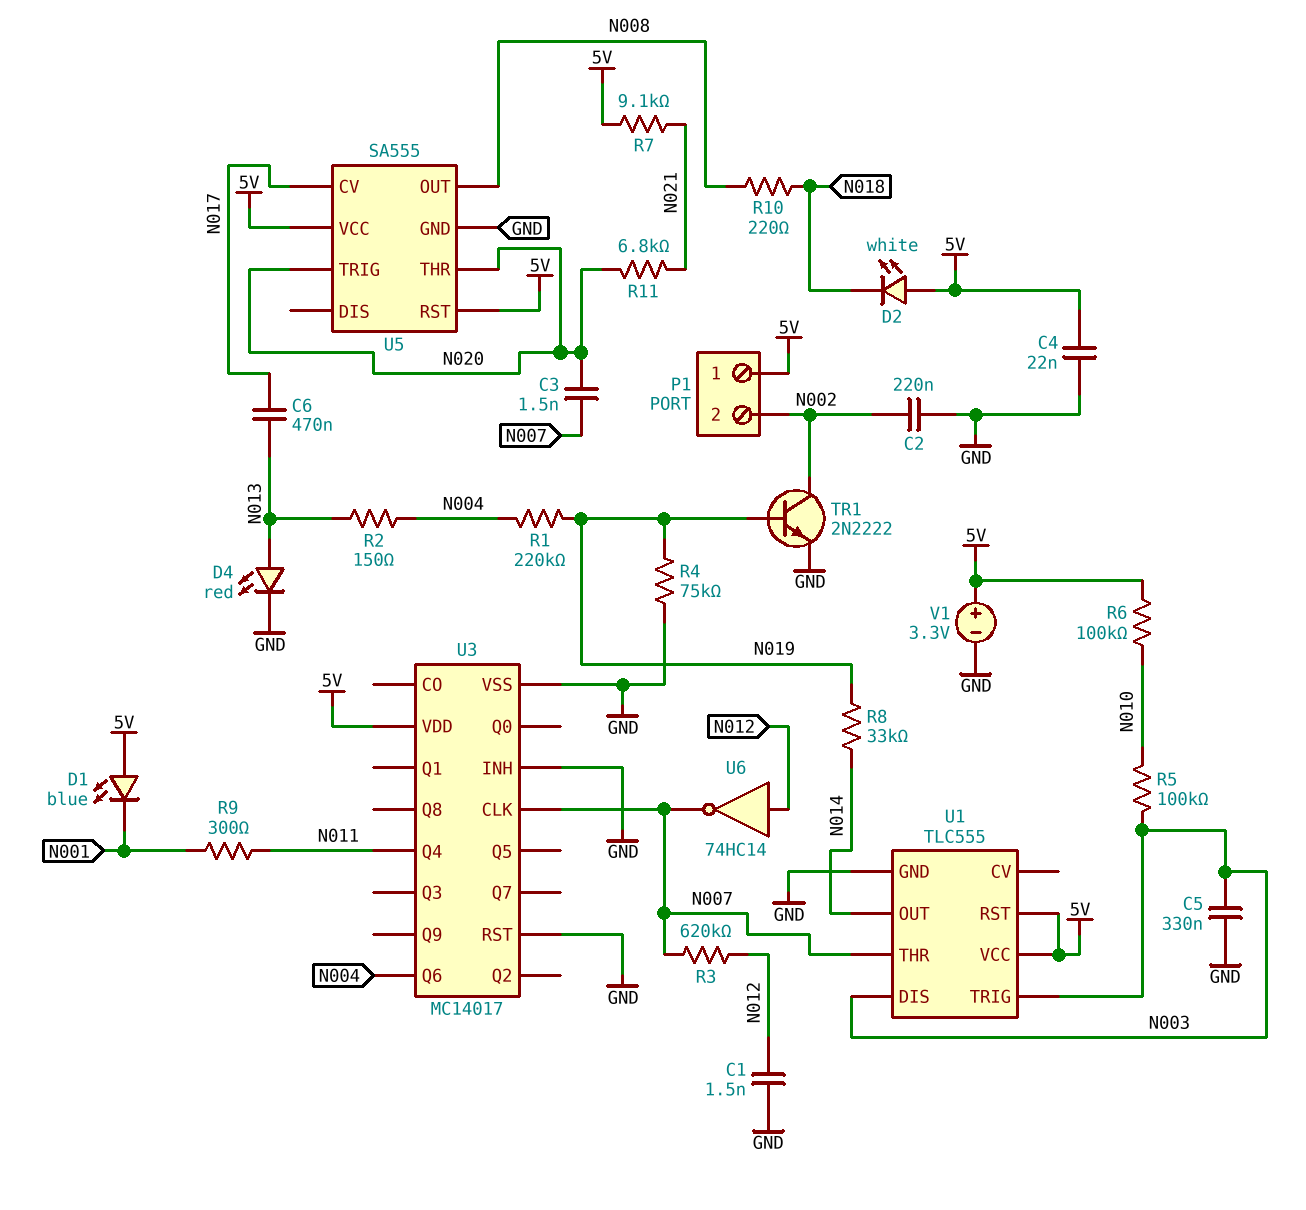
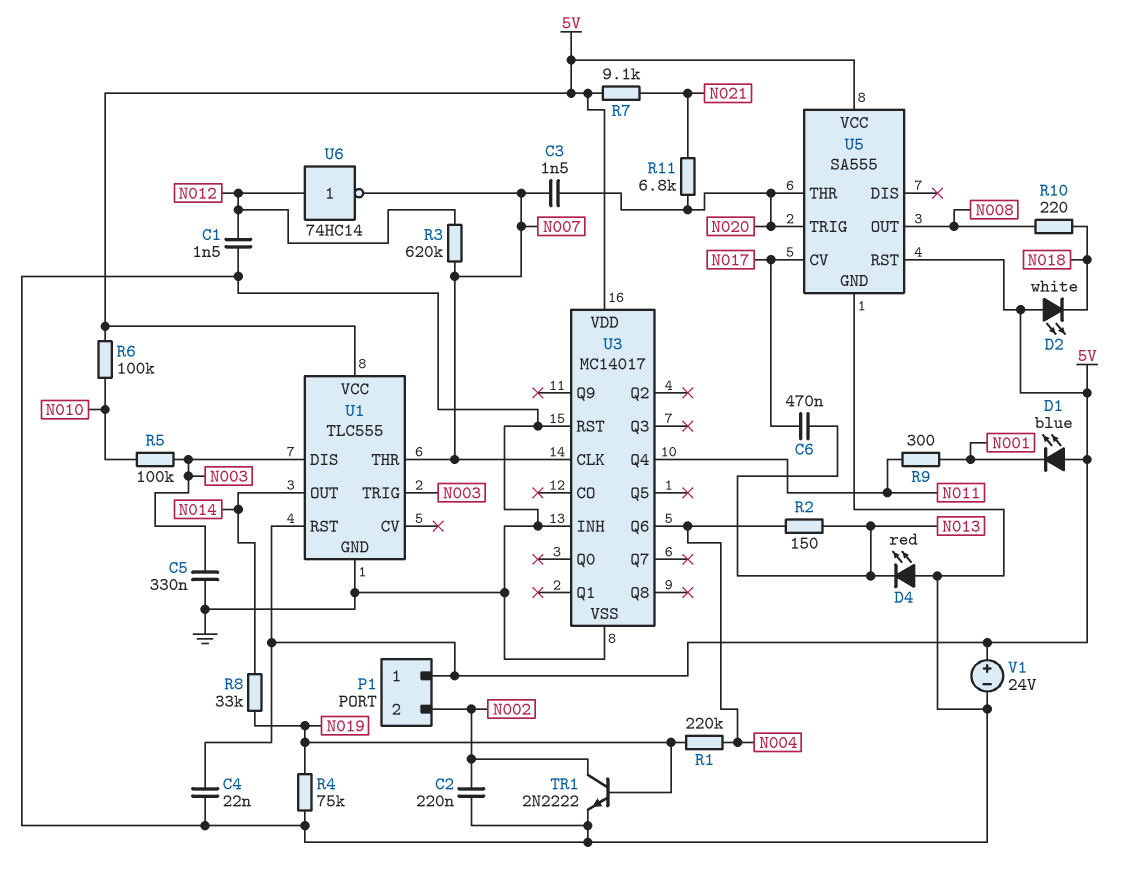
D4: LED red (A N013, K GND) -> LED red (A GND, K N013)
V1: 3.3V (plus 5V, minus GND) -> 24V (plus 5V, minus GND)

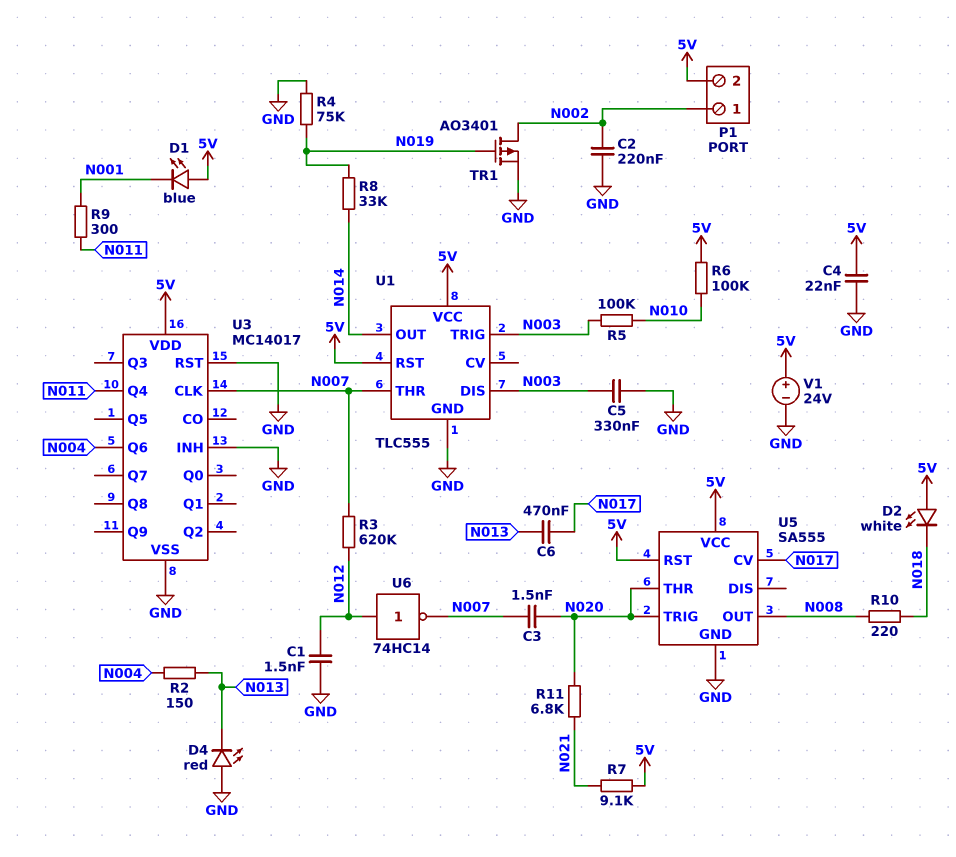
P1 pin 1: 5V -> N002
P1 pin 2: N002 -> 5V
R1: 220k (N004, N019) -> none
TR1: NPN 2N2222 (B N019, C N002, E GND) -> PMOS AO3401 (G N019, D N002, S GND)

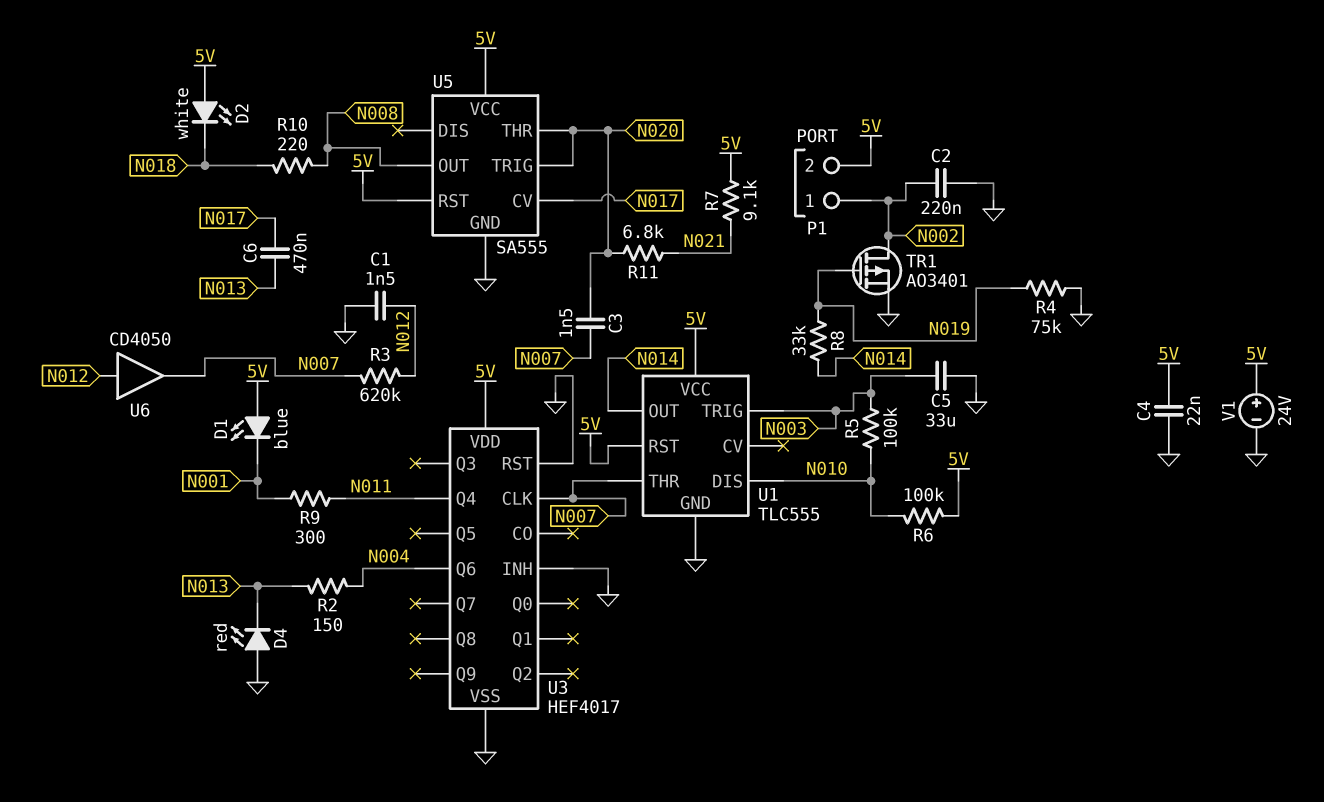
C5: 330nF (GND, N003) -> 33uF (GND, N003)
U1 pin DIS: N003 -> N010
U3: MC14017 -> HEF4017
U6: NOT 74HC14 (in N012, out N007) -> buffer CD4050 (in N012, out N007)

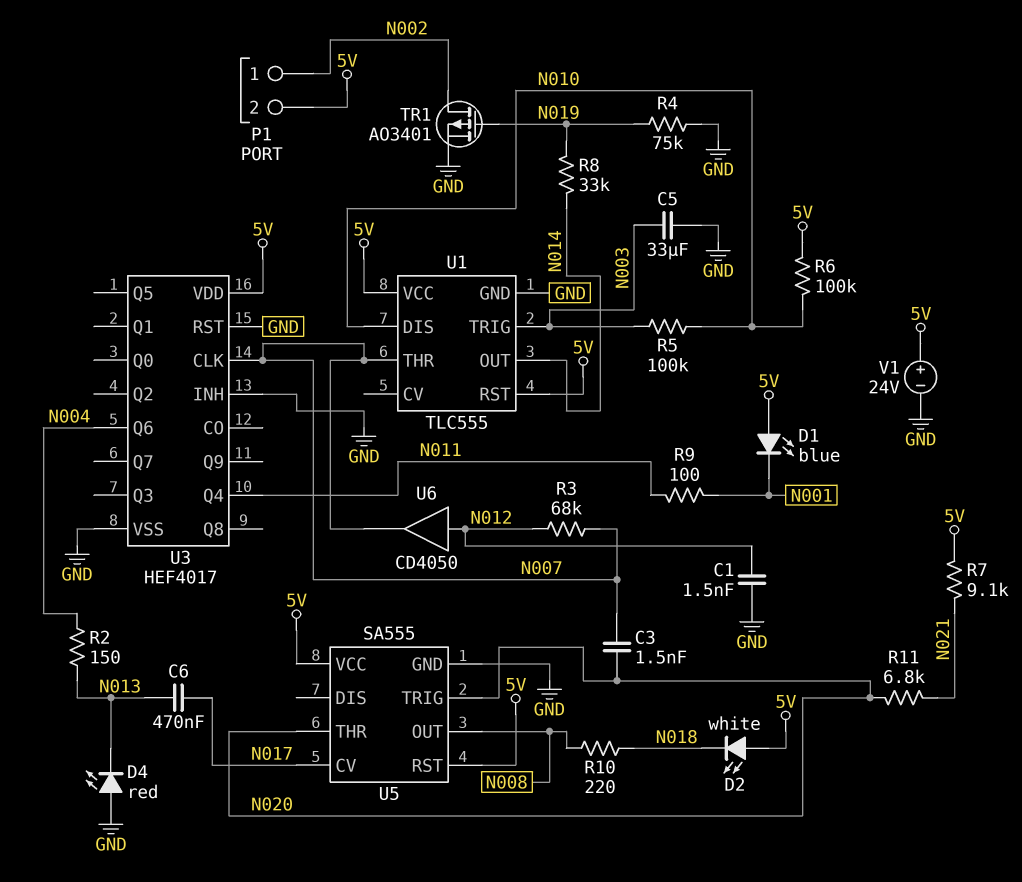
C2: 220nF (GND, N002) -> none
C4: 22nF (5V, GND) -> none
R3: 620k (N007, N012) -> 68k (N007, N012)
R9: 300 (N001, N011) -> 100 (N001, N011)

